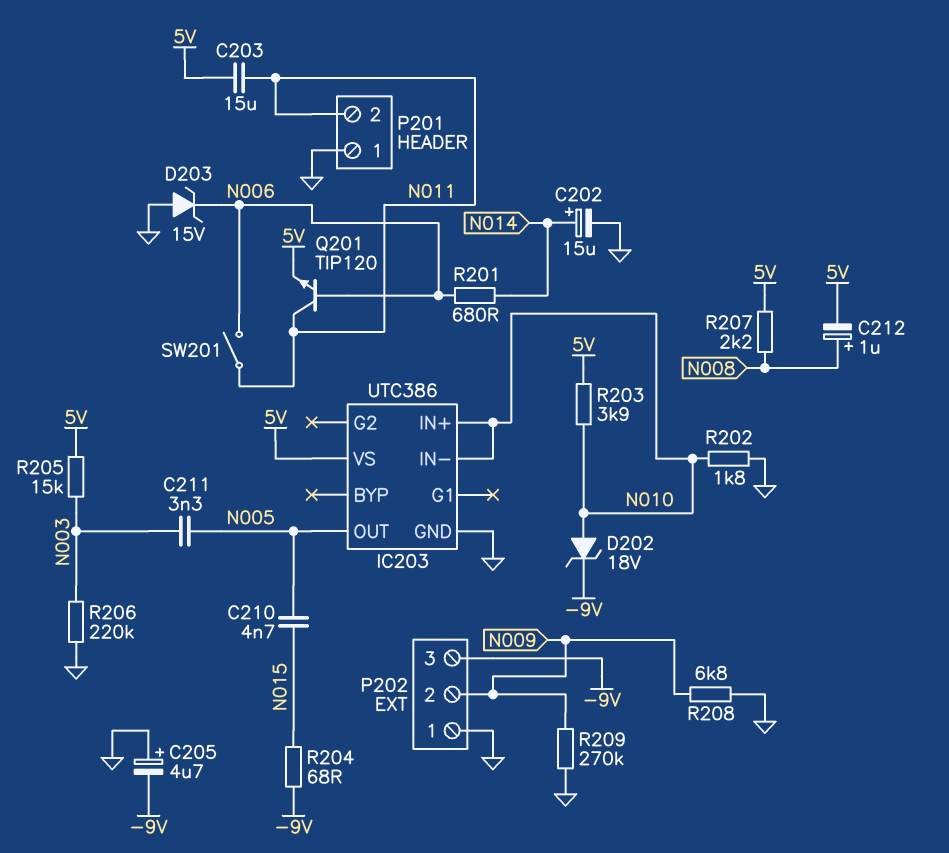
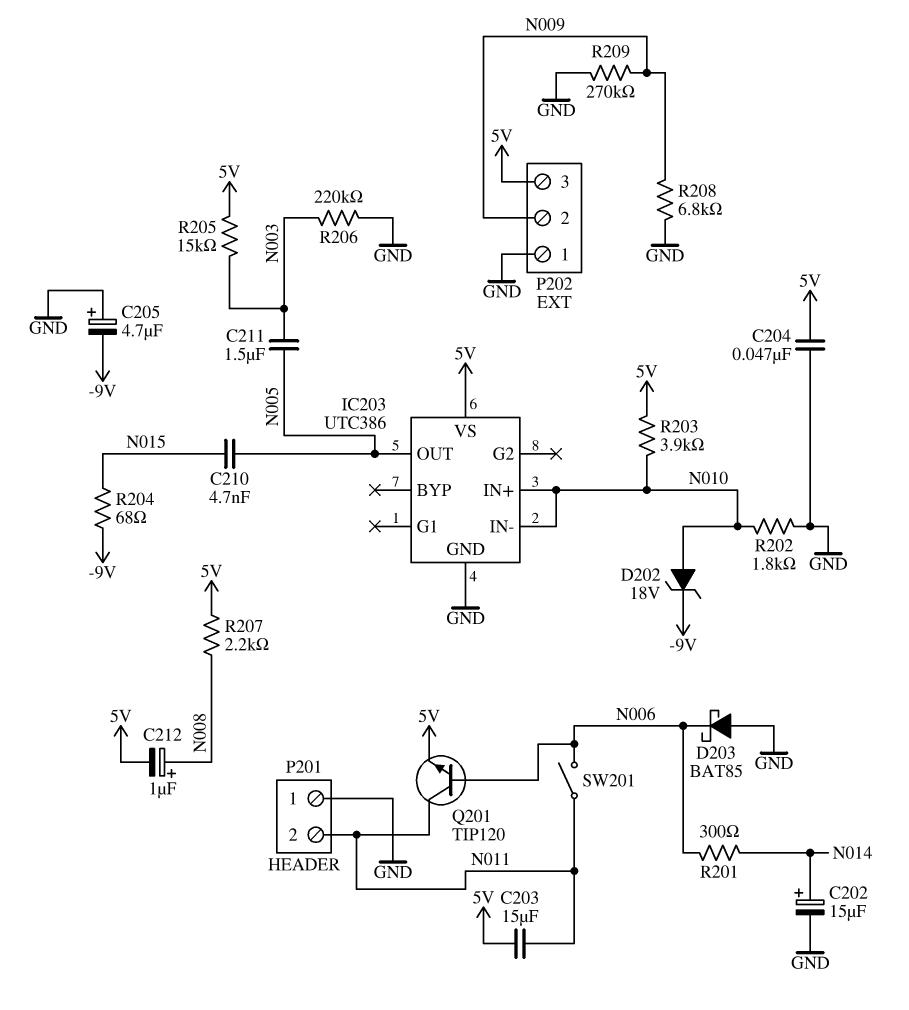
C204: none -> 47nF (5V, GND)
C211: 3.3nF (N003, N005) -> 1.5uF (N003, N005)
D203: zener 15V (A GND, K N006) -> schottky BAT85 (A GND, K N006)
P202 pin 3: -9V -> 5V
R201: 680 (N006, N014) -> 300 (N006, N014)

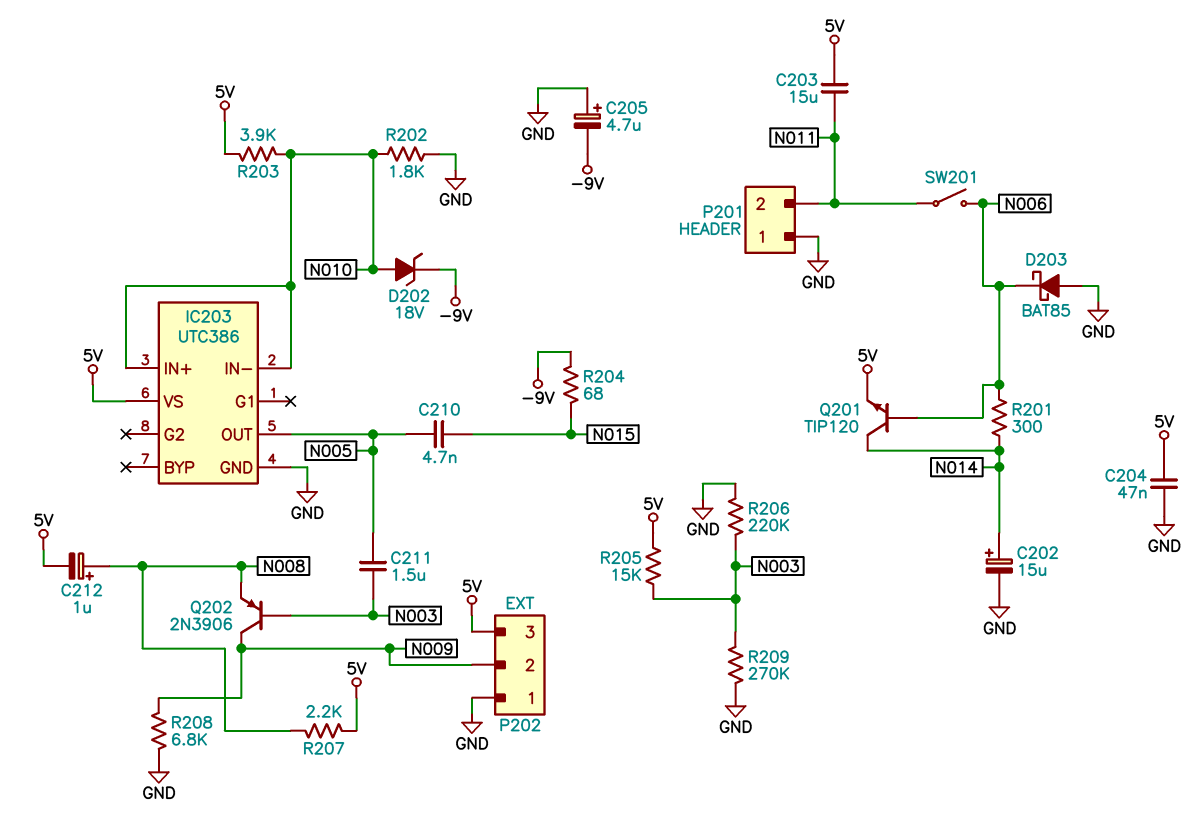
Q201: NPN TIP120 (B N006, C N011, E 5V) -> NPN TIP120 (B N006, C N014, E 5V)
Q202: none -> PNP 2N3906 (B N003, C N009, E N008)
R209: 270k (GND, N009) -> 270k (GND, N003)

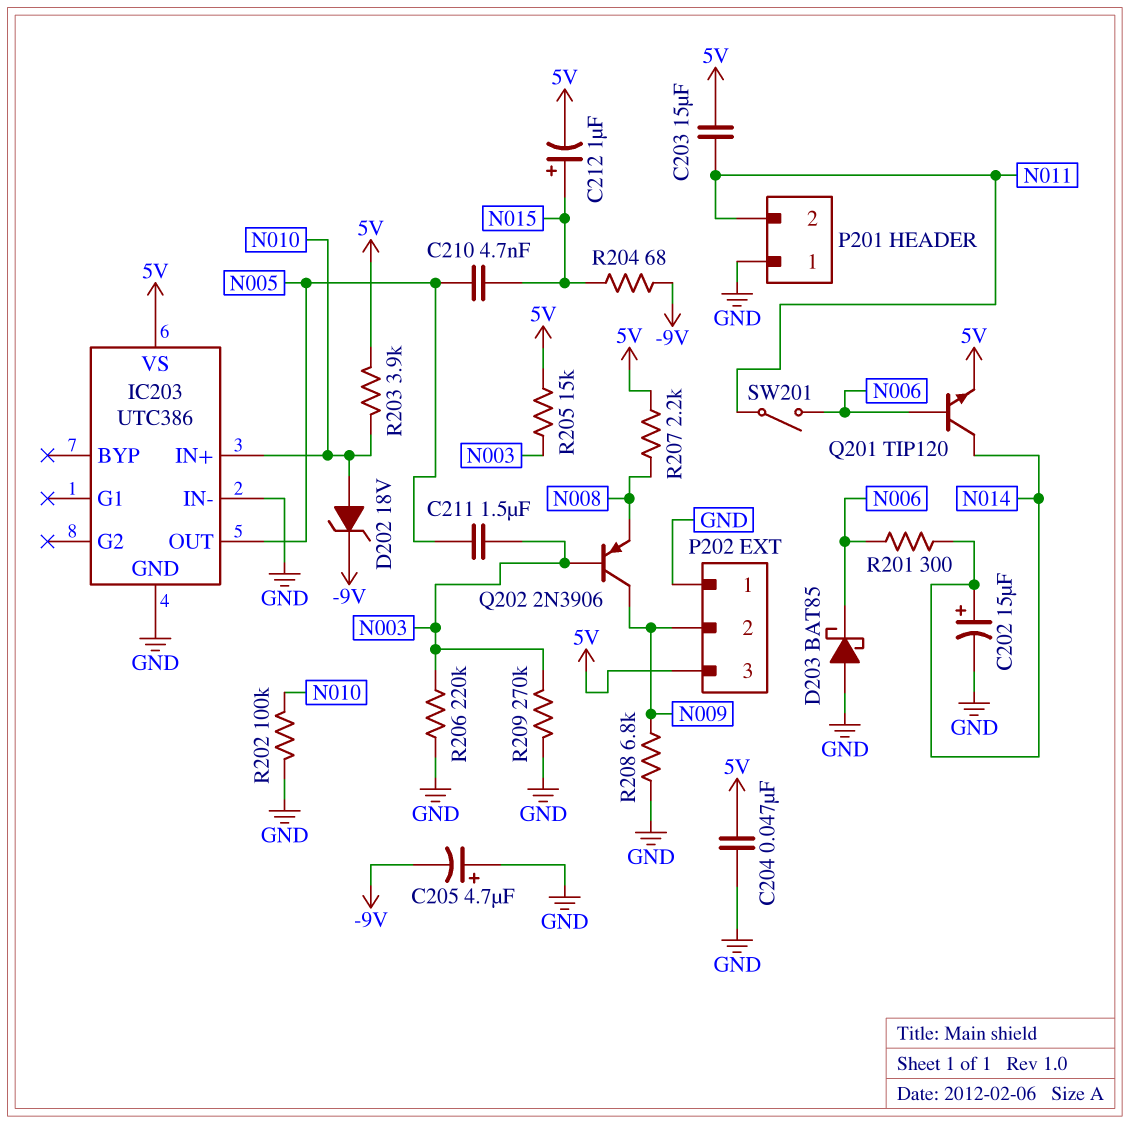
C212: 1uF (plus N008, minus 5V) -> 1uF (plus N015, minus 5V)
IC203 pin IN-: N010 -> GND
R202: 1.8k (GND, N010) -> 100k (GND, N010)

